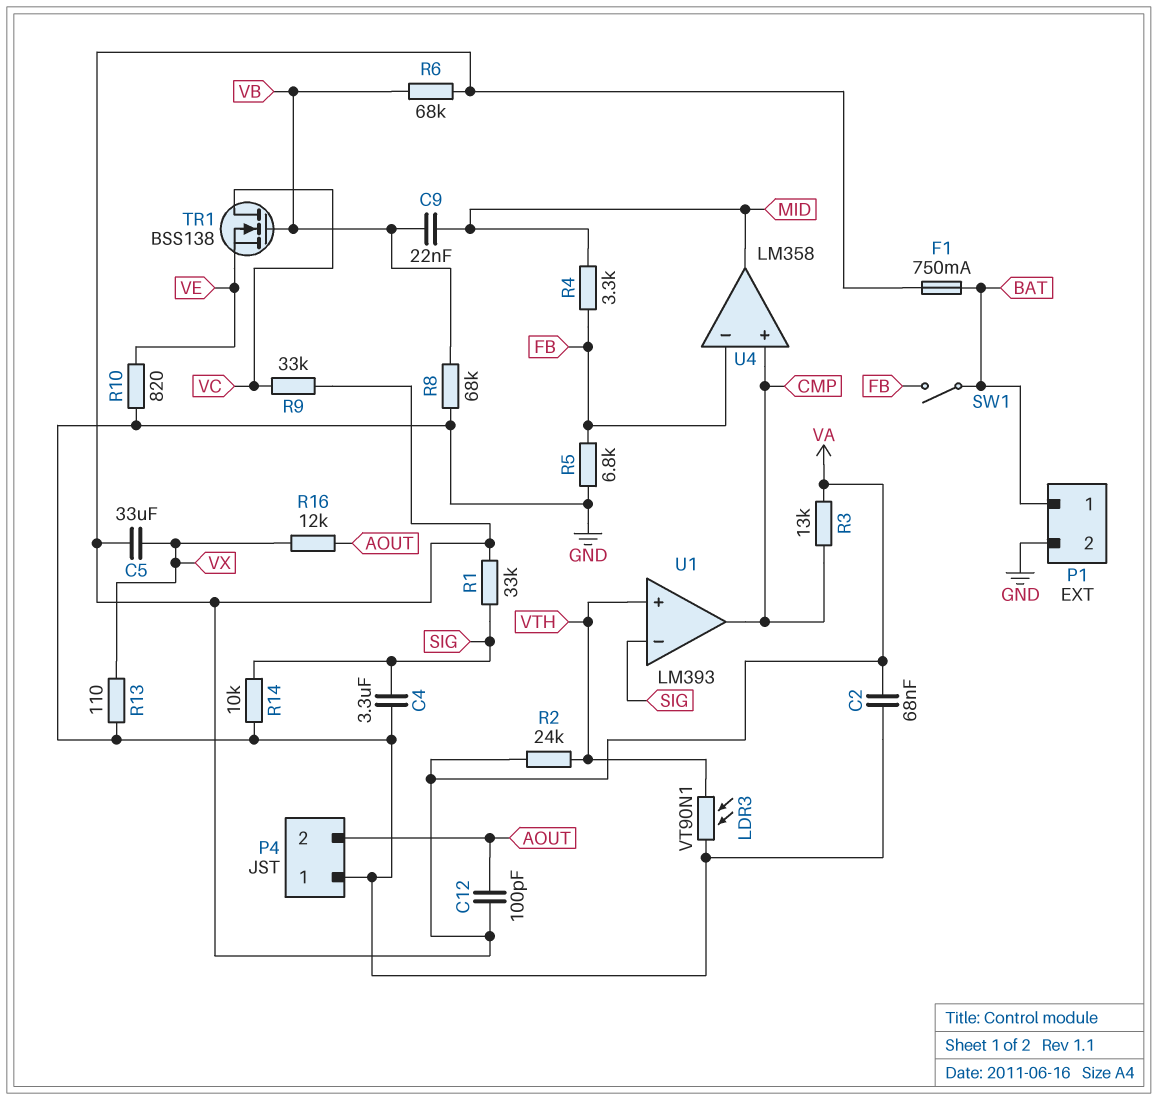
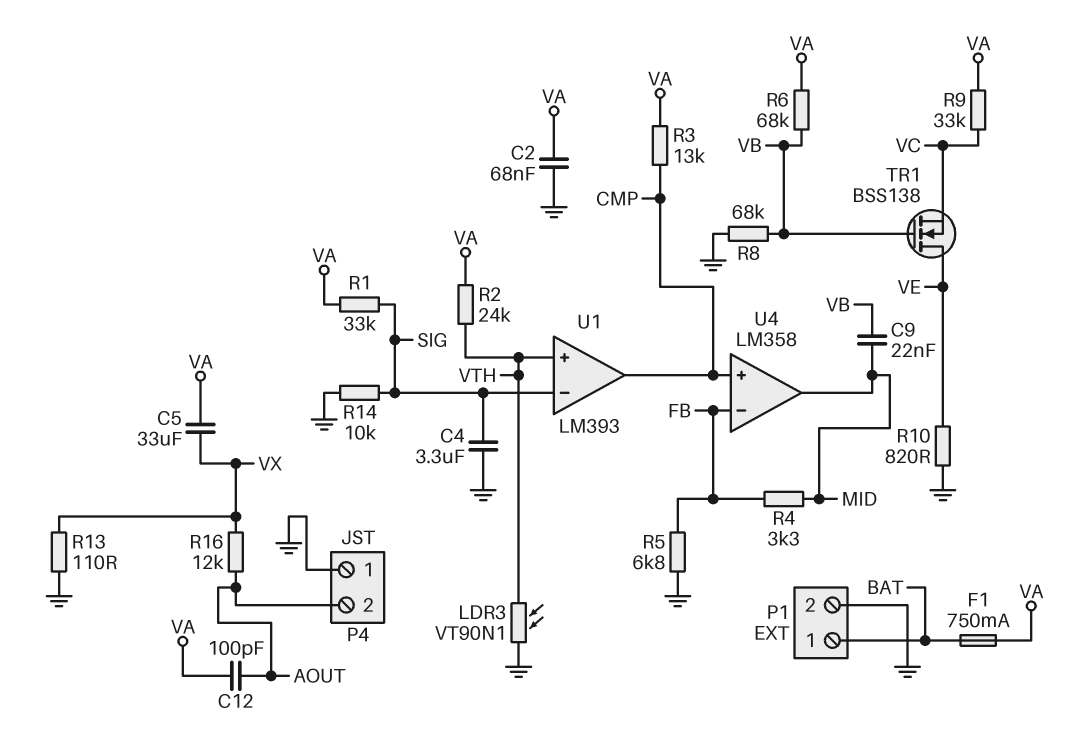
SW1: switch (BAT, FB) -> none
TR1: NMOS BSS138 (G VB, D VC, S VE) -> NMOS BSS138 (G VB, D VE, S VC)

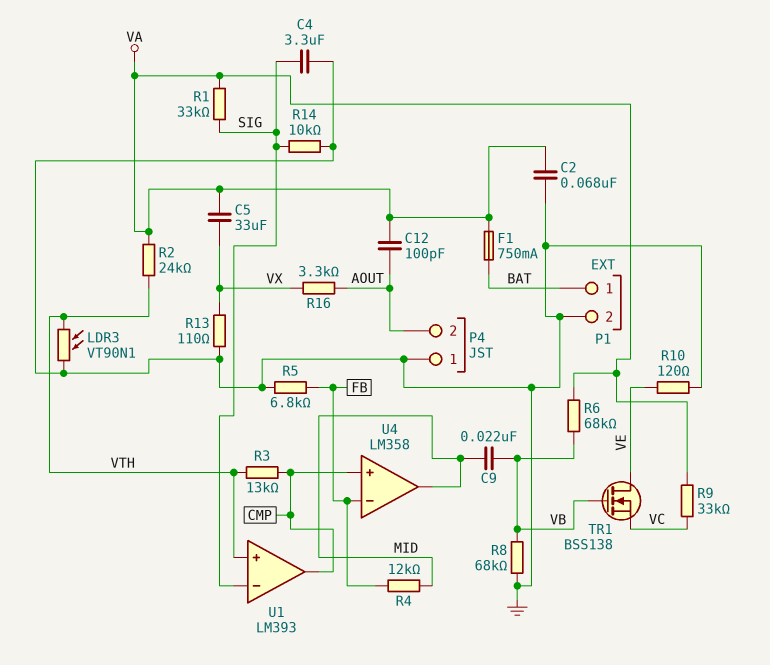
R3: 13k (CMP, VA) -> 13k (CMP, VTH)
R4: 3.3k (FB, MID) -> 12k (FB, MID)
R10: 820 (GND, VE) -> 120 (GND, VE)
R16: 12k (AOUT, VX) -> 3.3k (AOUT, VX)

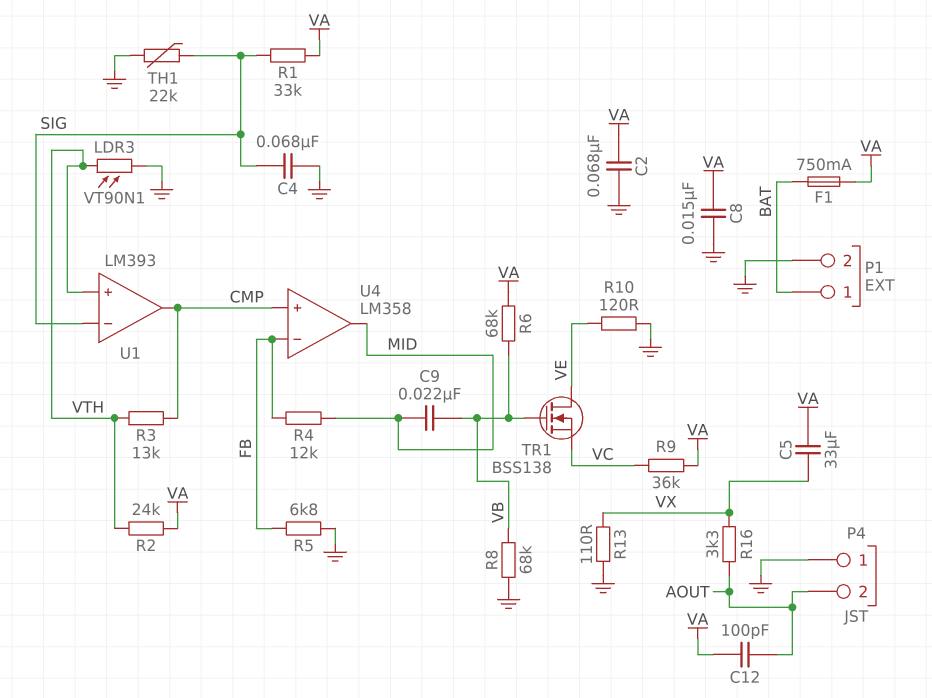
C4: 3.3uF (GND, SIG) -> 68nF (GND, SIG)
C8: none -> 15nF (GND, VA)
R9: 33k (VA, VC) -> 36k (VA, VC)
R14: 10k (GND, SIG) -> none
TH1: none -> 22k (GND, SIG)

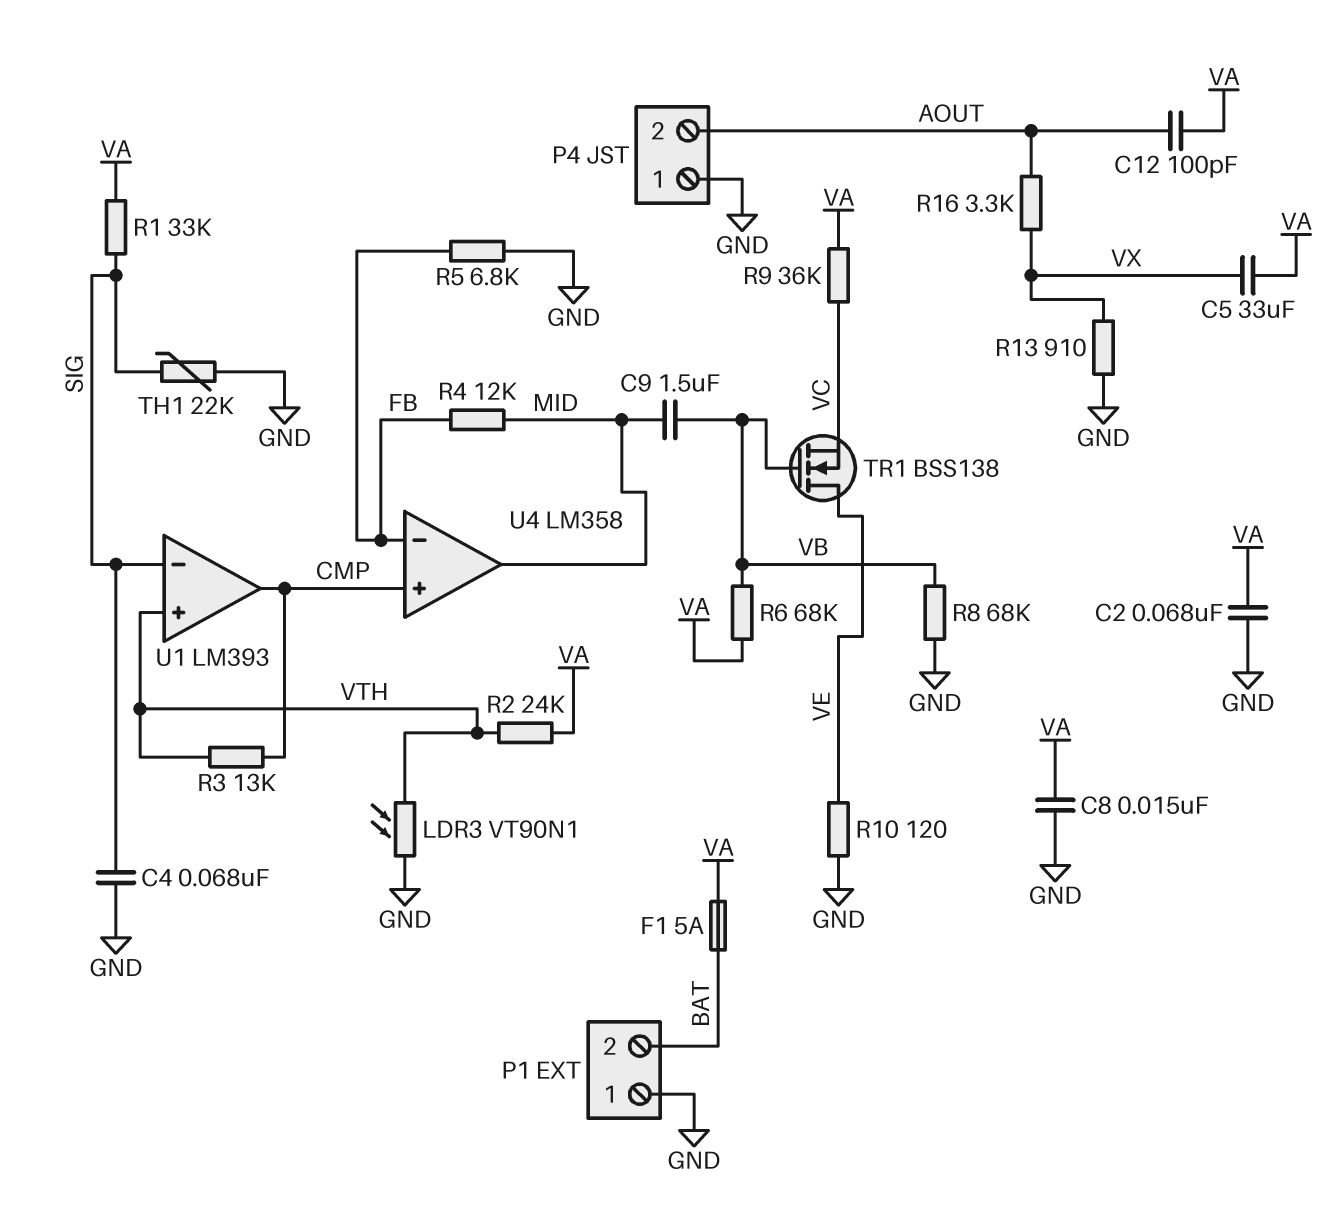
C9: 22nF (MID, VB) -> 1.5uF (MID, VB)
F1: 750mA (BAT, VA) -> 5A (BAT, VA)
P1 pin 1: BAT -> GND
P1 pin 2: GND -> BAT
R13: 110 (GND, VX) -> 910 (GND, VX)

